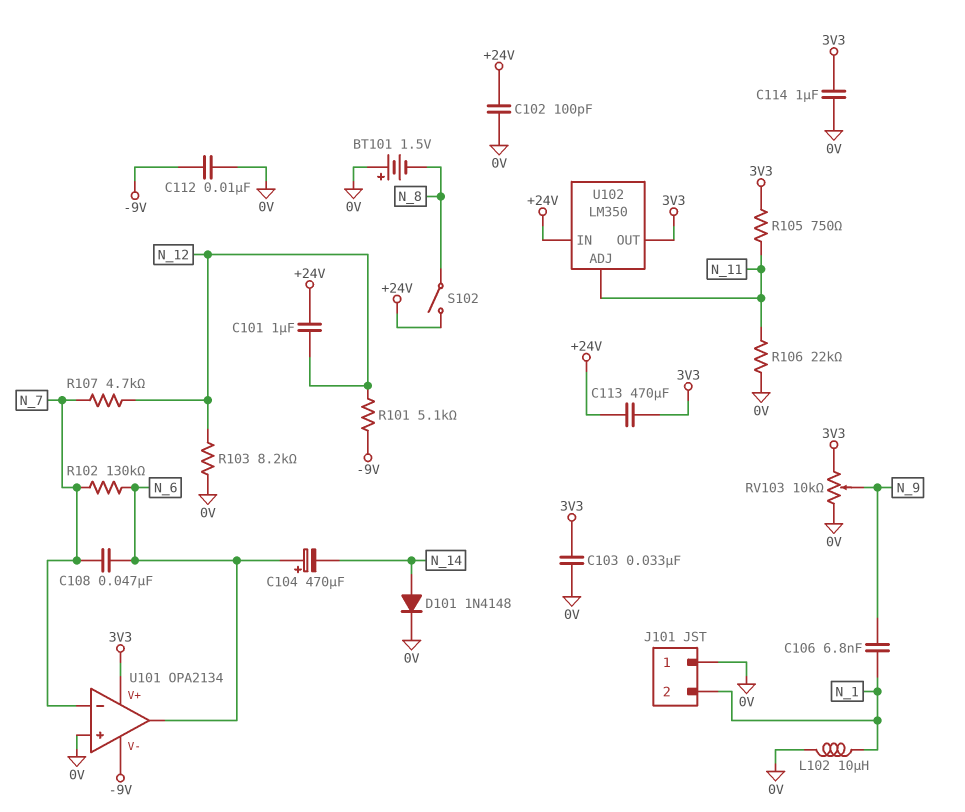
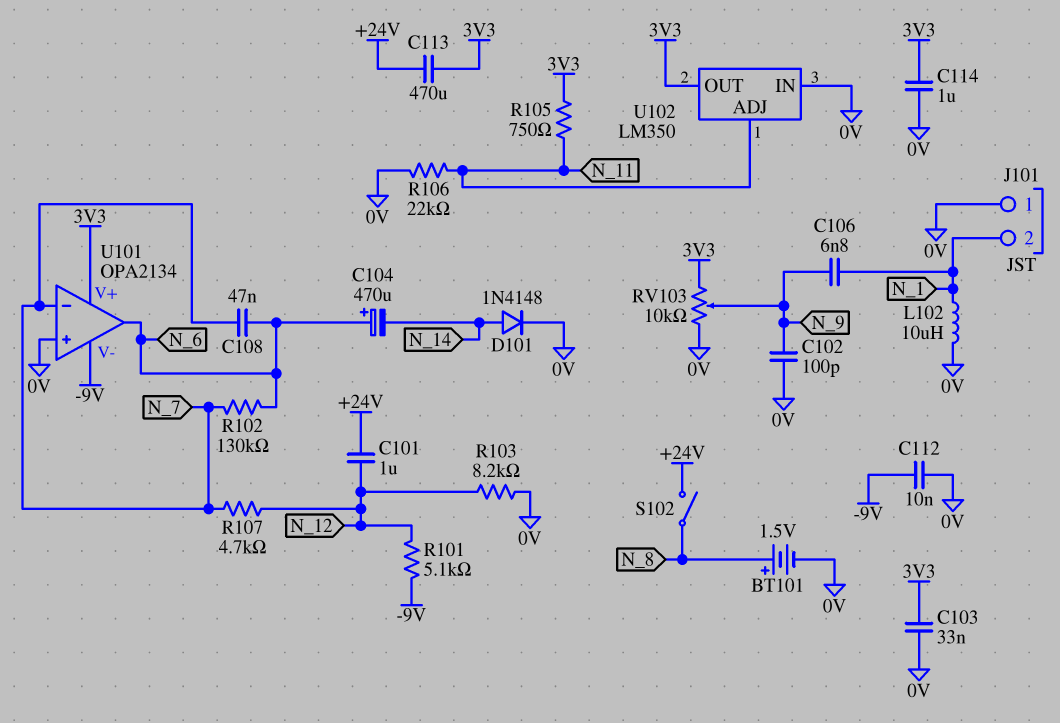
BT101: 1.5V (plus 0V, minus N_8) -> 1.5V (plus N_8, minus 0V)
C102: 100pF (+24V, 0V) -> 100pF (0V, N_9)
U102 pin IN: +24V -> 0V

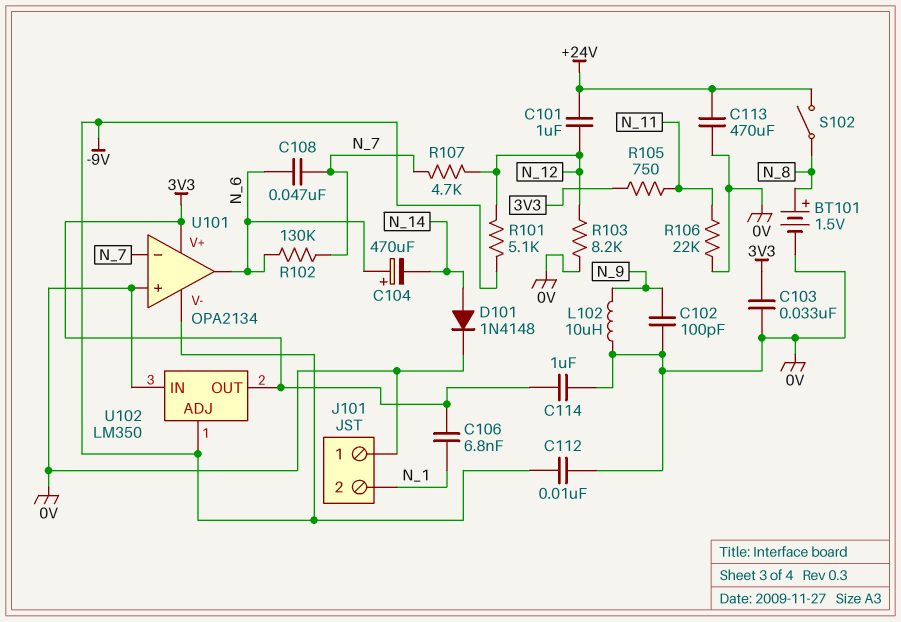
C106: 6.8nF (N_1, N_9) -> 6.8nF (3V3, N_1)
C113: 470uF (+24V, 3V3) -> 470uF (+24V, 0V)
L102: 10uH (0V, N_1) -> 10uH (0V, N_9)
RV103: 10k (0V, 3V3, wiper N_9) -> none
U102 pin ADJ: N_11 -> -9V

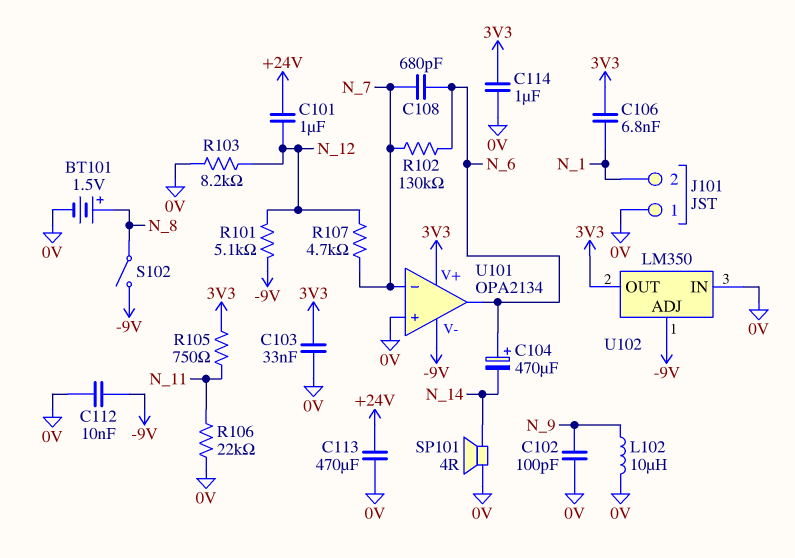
C108: 47nF (N_6, N_7) -> 680pF (N_6, N_7)
D101: diode 1N4148 (A N_14, K 0V) -> none
S102: switch (+24V, N_8) -> switch (-9V, N_8)
SP101: none -> speaker 4R (0V, N_14)

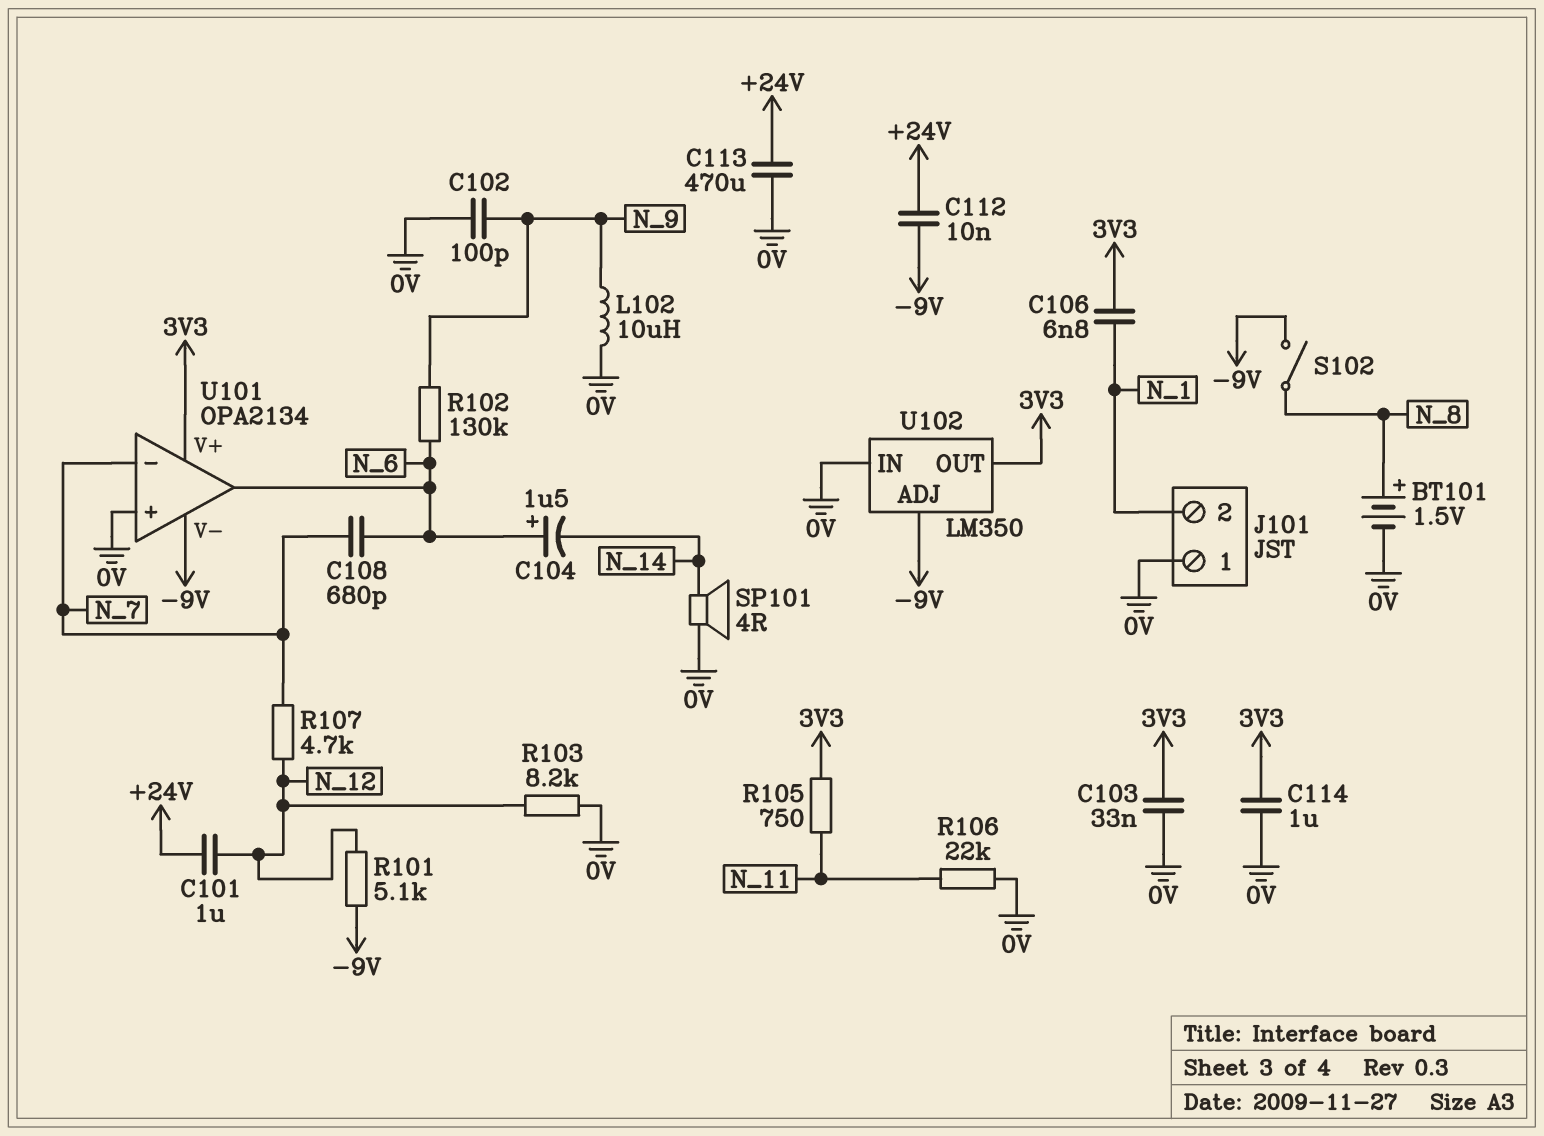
C104: 470uF (plus N_6, minus N_14) -> 1.5uF (plus N_6, minus N_14)
C112: 10nF (-9V, 0V) -> 10nF (+24V, -9V)
R102: 130k (N_6, N_7) -> 130k (N_6, N_9)

